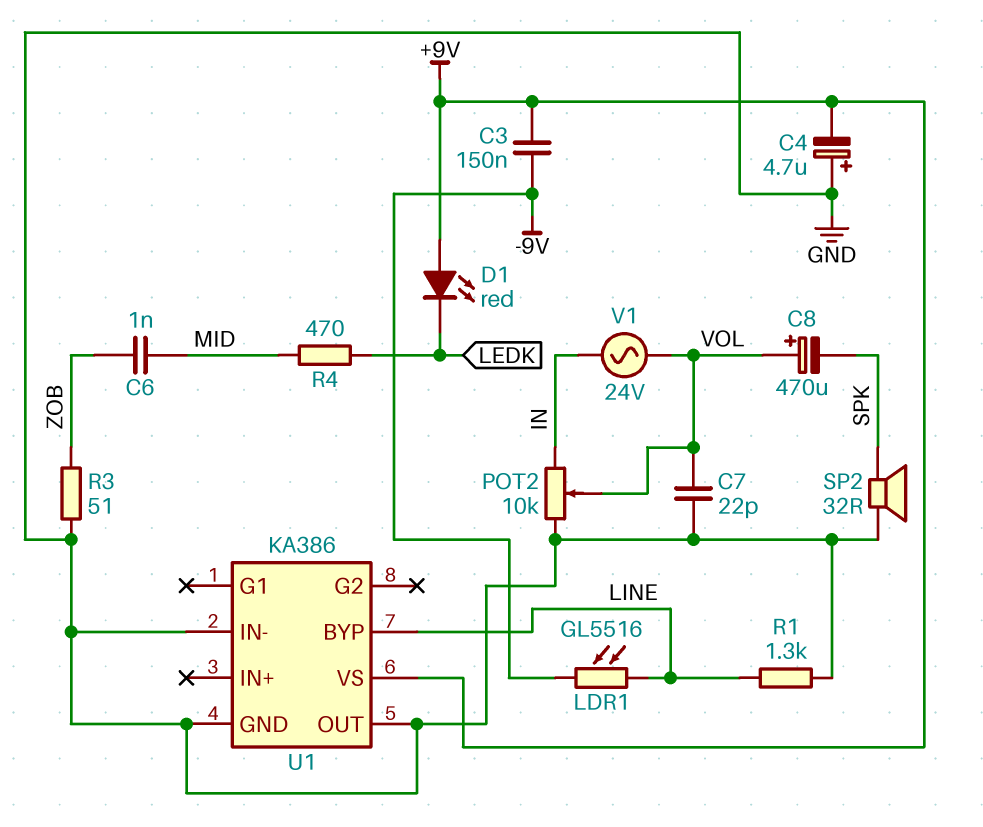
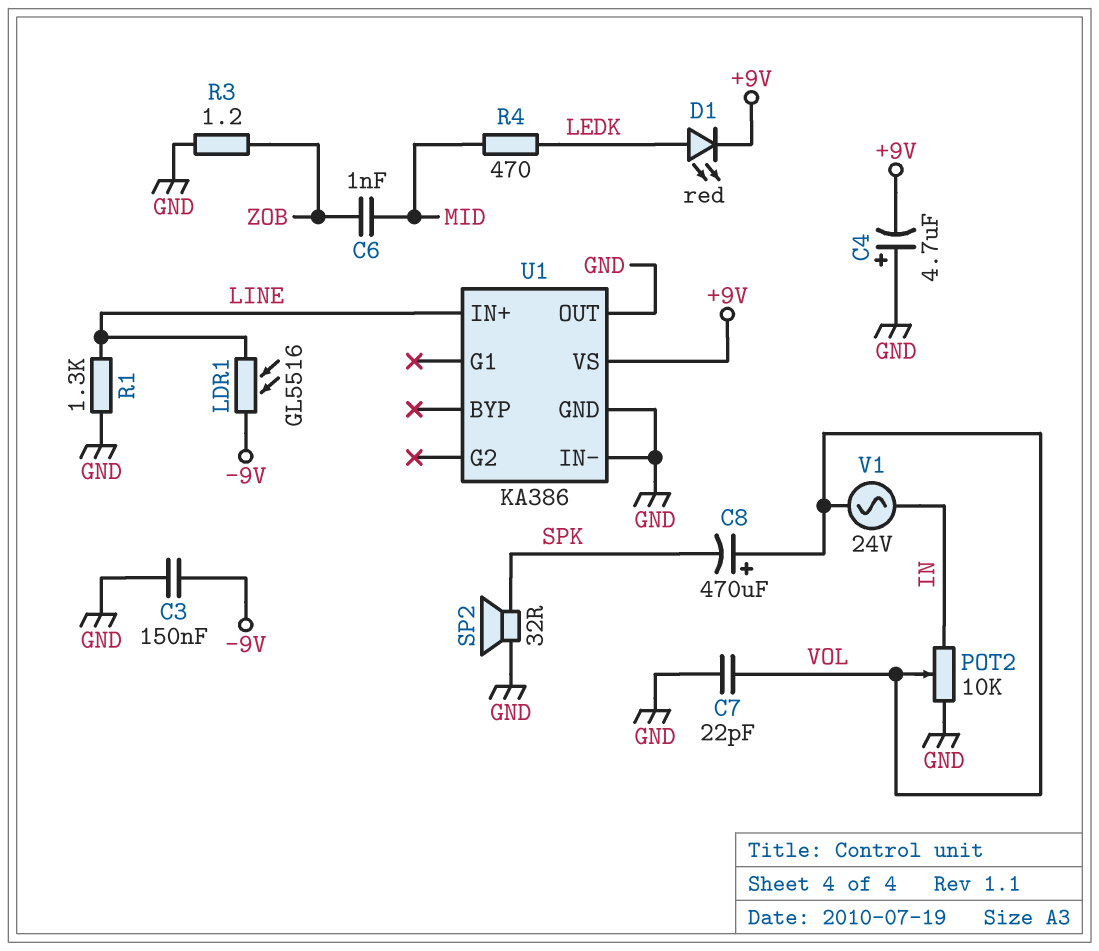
C3: 150nF (+9V, -9V) -> 150nF (-9V, GND)
D1: LED red (A +9V, K LEDK) -> LED red (A LEDK, K +9V)
R3: 51 (GND, ZOB) -> 1.2 (GND, ZOB)
U1 pin BYP: LINE -> none
U1 pin IN+: none -> LINE

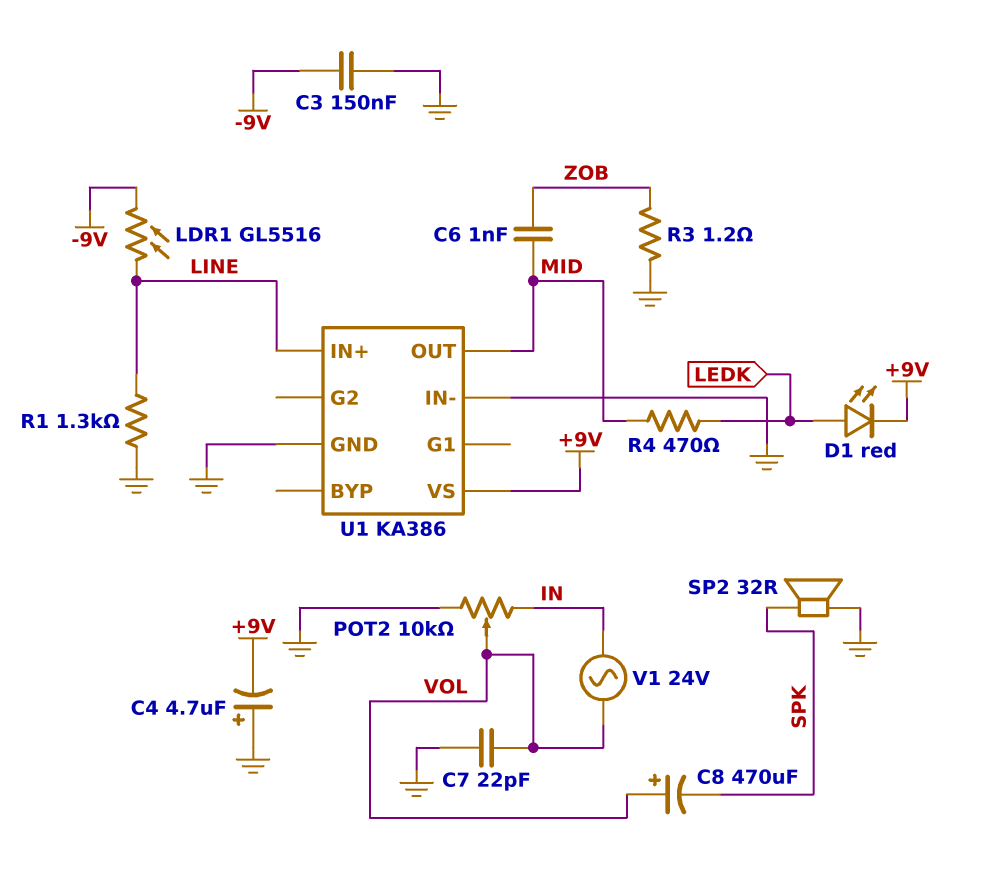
U1 pin OUT: GND -> MID

